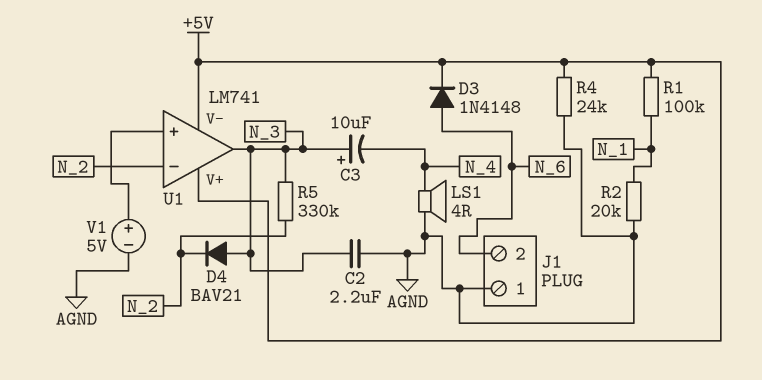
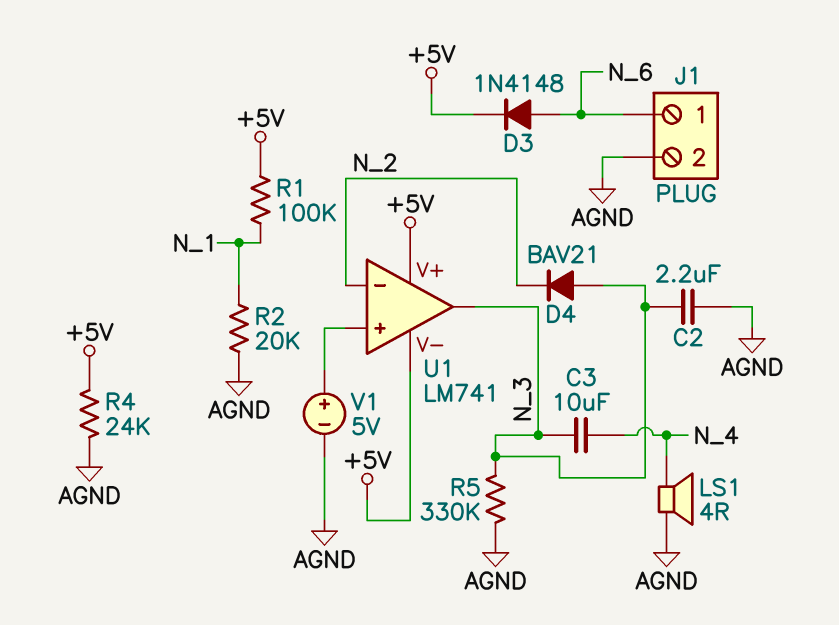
C3: 10uF (plus N_3, minus N_4) -> 10uF (N_3, N_4)
J1 pin 1: AGND -> N_6
J1 pin 2: N_6 -> AGND
R5: 330k (N_2, N_3) -> 330k (AGND, N_3)

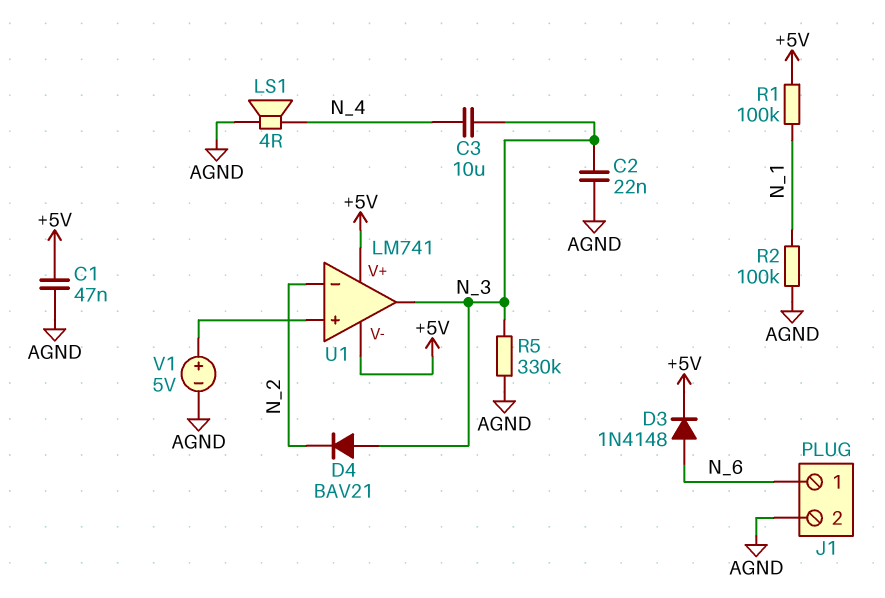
C1: none -> 47nF (+5V, AGND)
C2: 2.2uF (AGND, N_3) -> 22nF (AGND, N_3)
R2: 20k (AGND, N_1) -> 100k (AGND, N_1)
R4: 24k (+5V, AGND) -> none

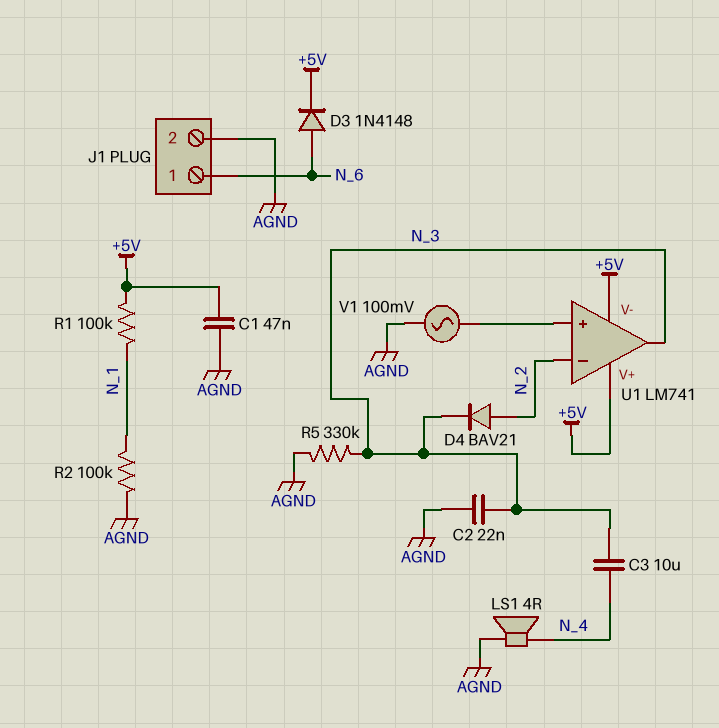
D4: diode BAV21 (A N_3, K N_2) -> diode BAV21 (A N_2, K N_3)
V1: 5V (plus U1/in+, minus AGND) -> AC 100mV (AGND, U1/in+)

